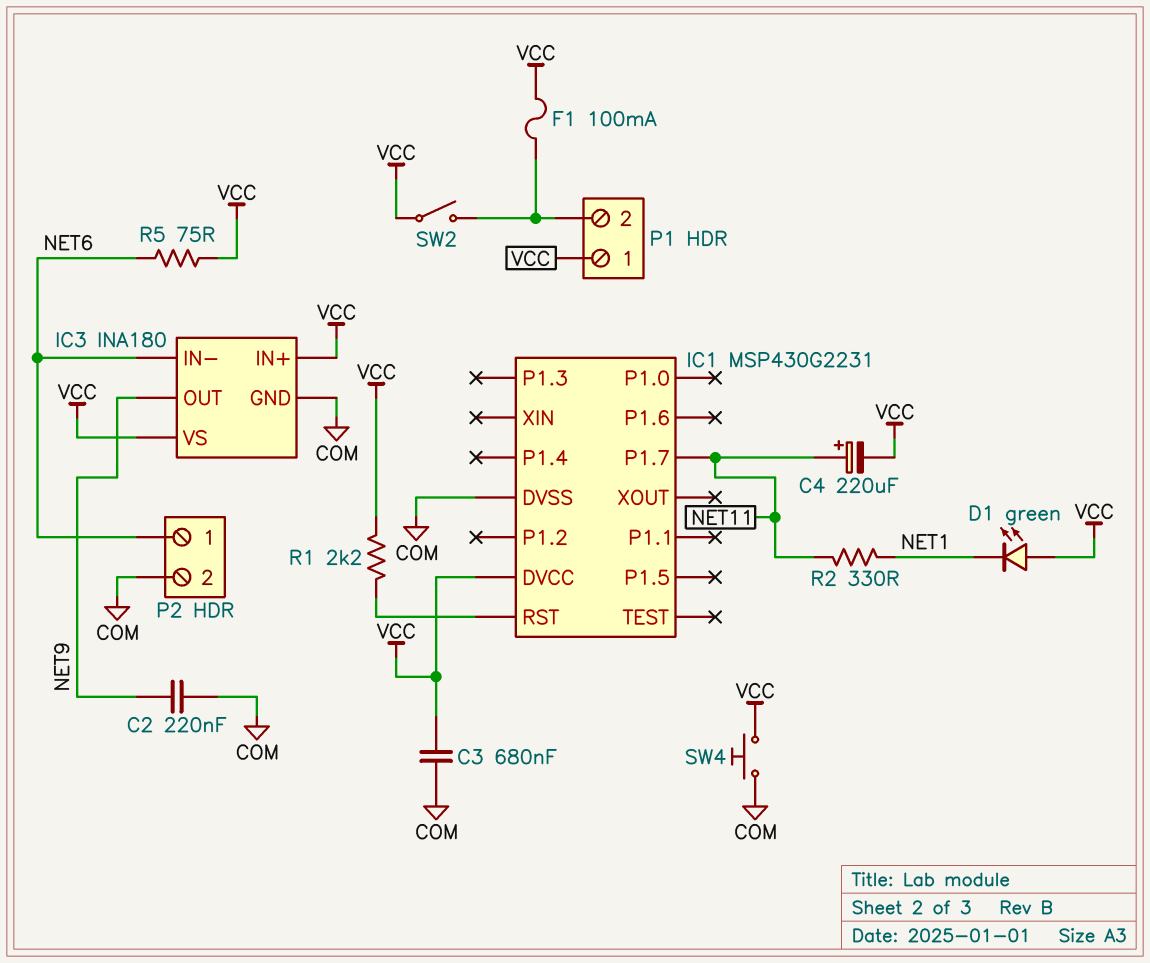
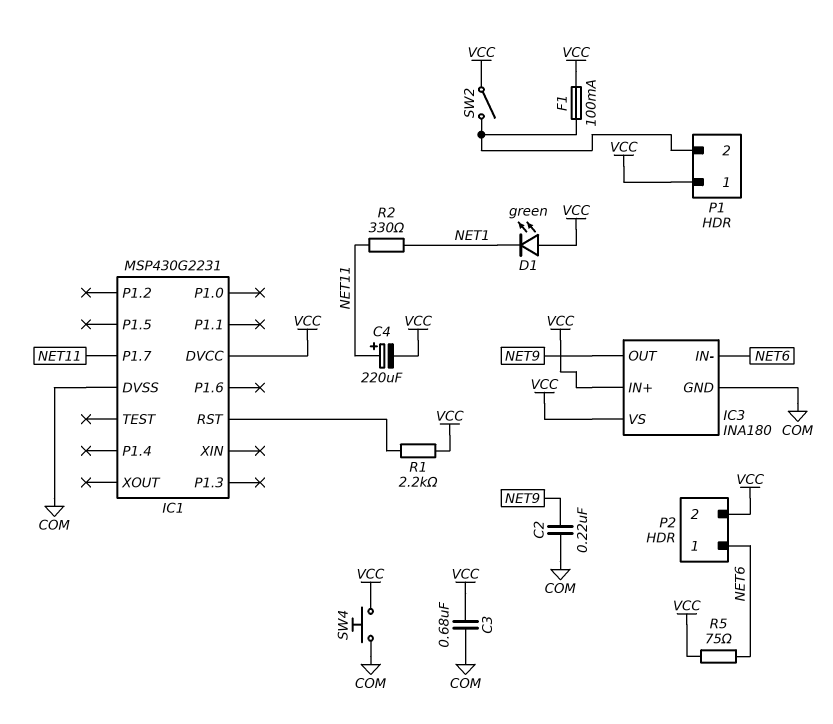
P2 pin 2: COM -> VCC

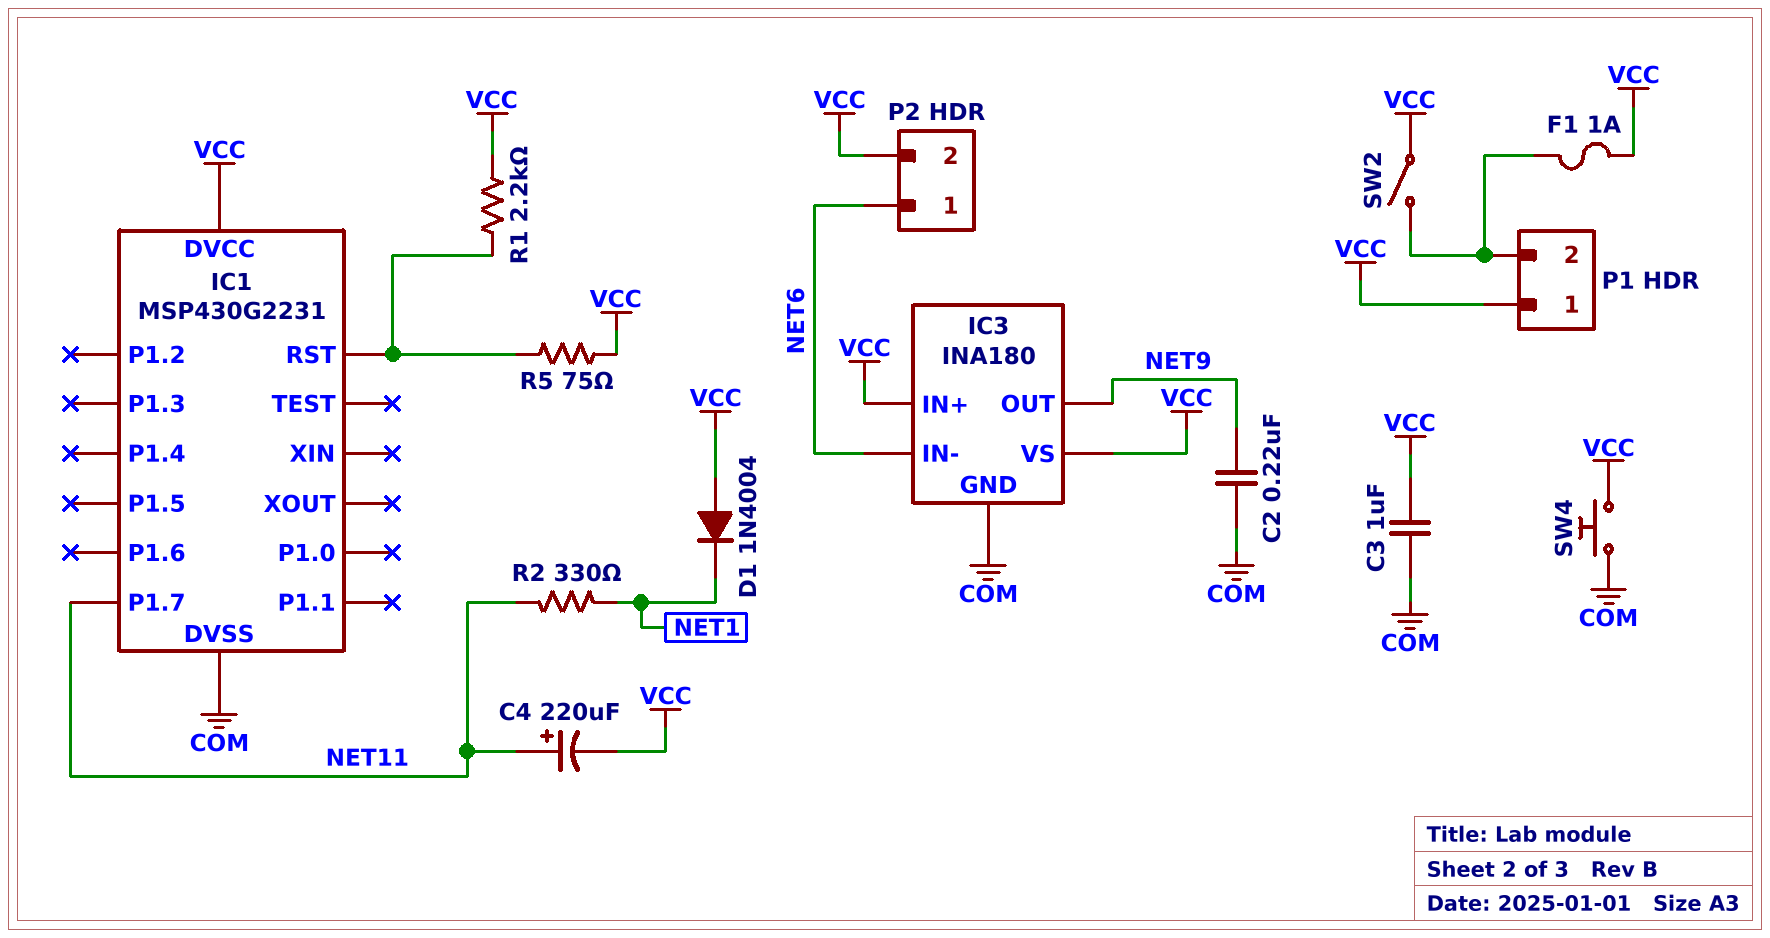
C3: 680nF (COM, VCC) -> 1uF (COM, VCC)
D1: LED green (A VCC, K NET1) -> diode 1N4004 (A VCC, K NET1)
F1: 100mA (P1/2, VCC) -> 1A (P1/2, VCC)
R5: 75 (NET6, VCC) -> 75 (IC1/RST, VCC)

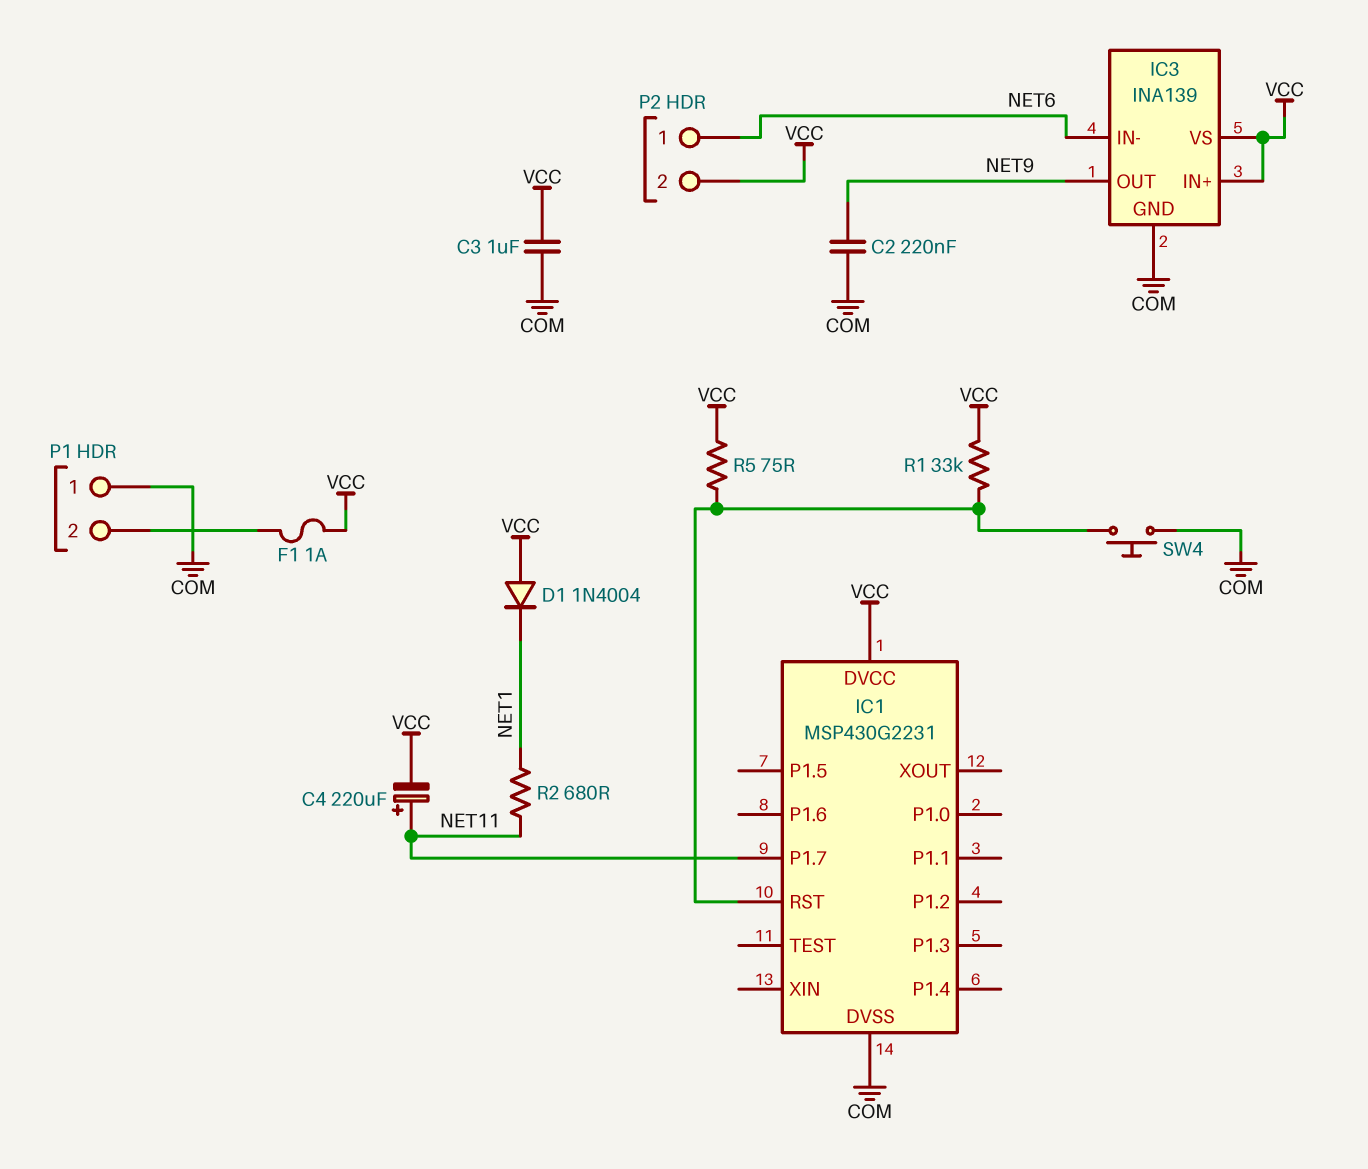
IC3: INA180 -> INA139
P1 pin 1: VCC -> COM
R1: 2.2k (IC1/RST, VCC) -> 33k (IC1/RST, VCC)
R2: 330 (NET1, NET11) -> 680 (NET1, NET11)
SW2: switch (P1/2, VCC) -> none
SW4: button (COM, VCC) -> button (COM, IC1/RST)

